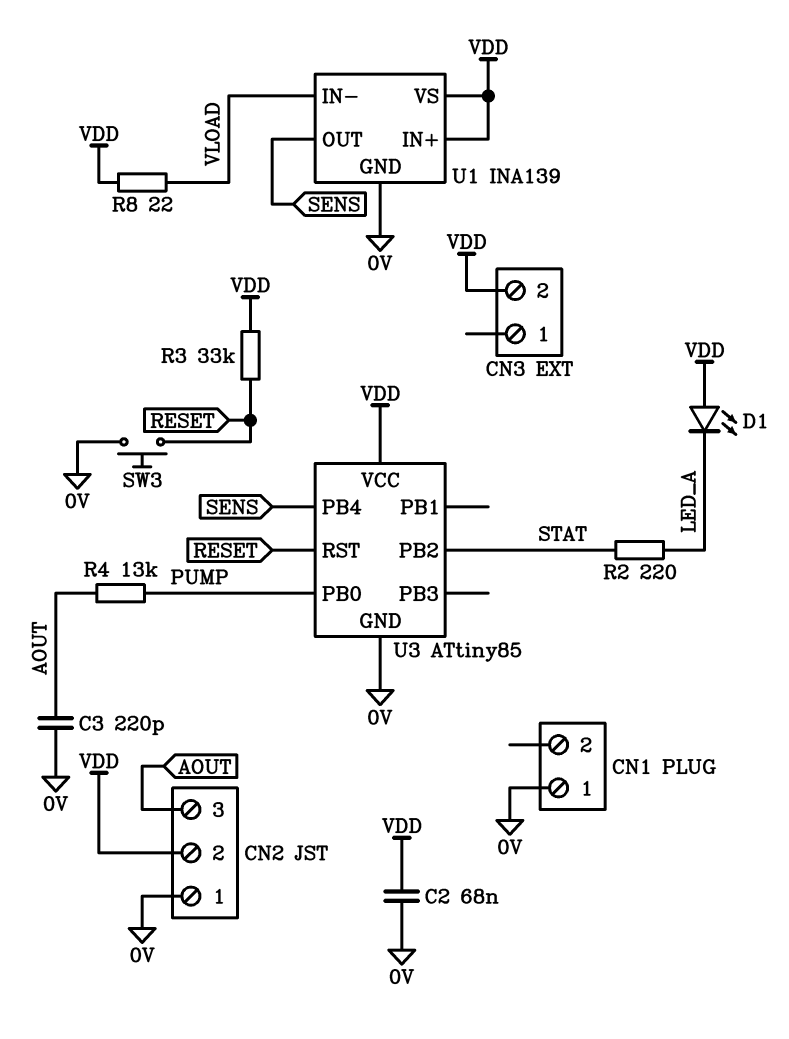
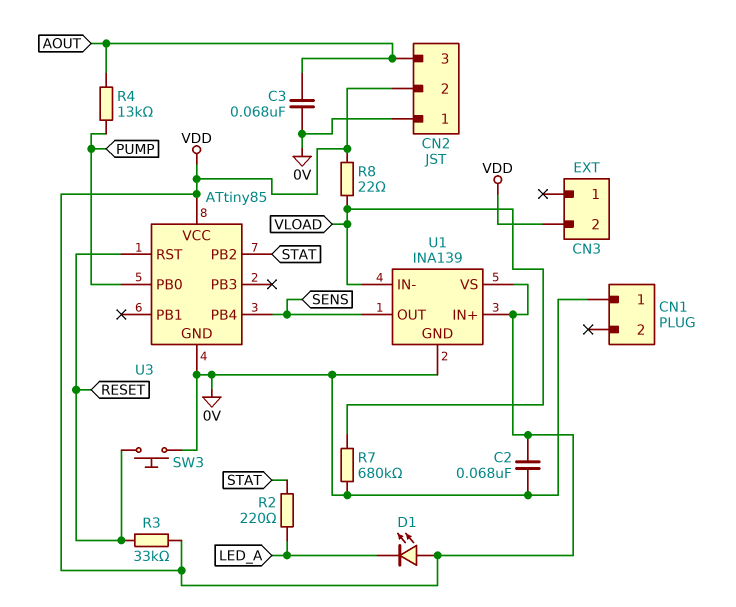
C3: 220pF (0V, AOUT) -> 68nF (0V, AOUT)
R7: none -> 680k (0V, VLOAD)

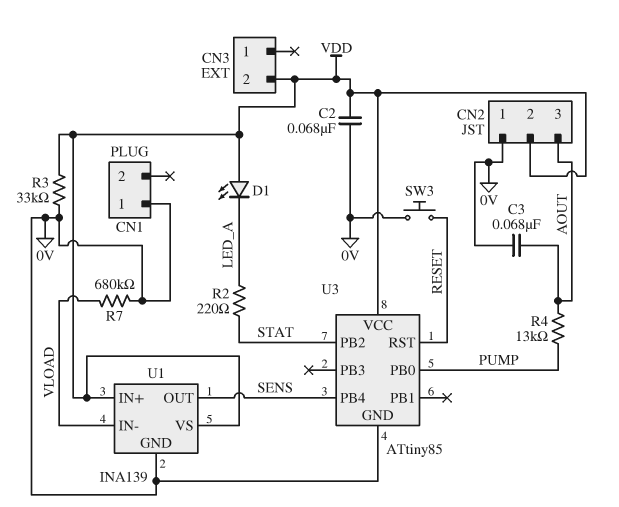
R3: 33k (RESET, VDD) -> 33k (0V, VDD)
R8: 22 (VDD, VLOAD) -> none

